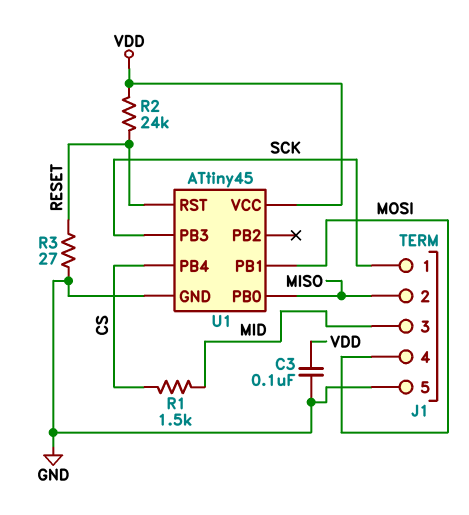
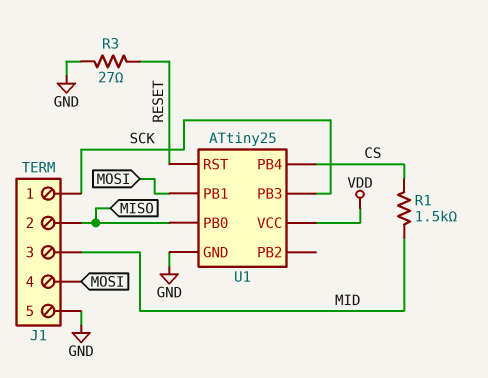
C3: 100nF (GND, VDD) -> none
R2: 24k (RESET, VDD) -> none
U1: ATtiny45 -> ATtiny25

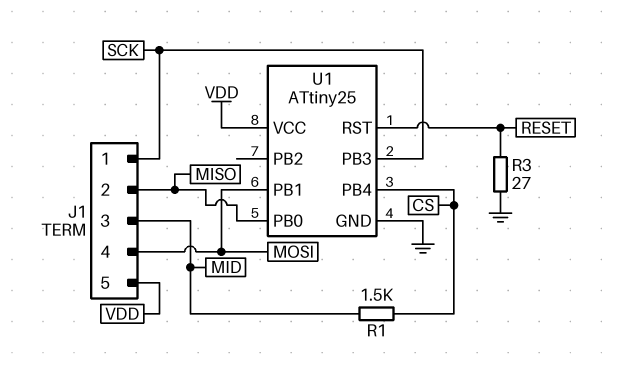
J1 pin 5: GND -> VDD

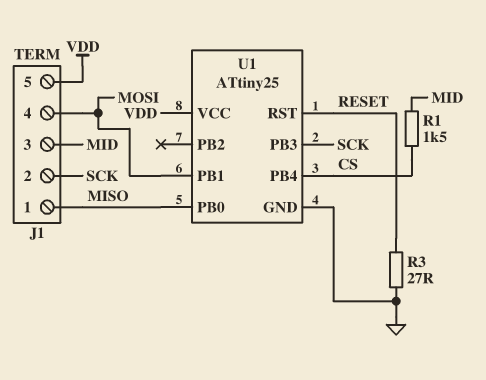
J1 pin 1: SCK -> MISO
J1 pin 2: MISO -> SCK

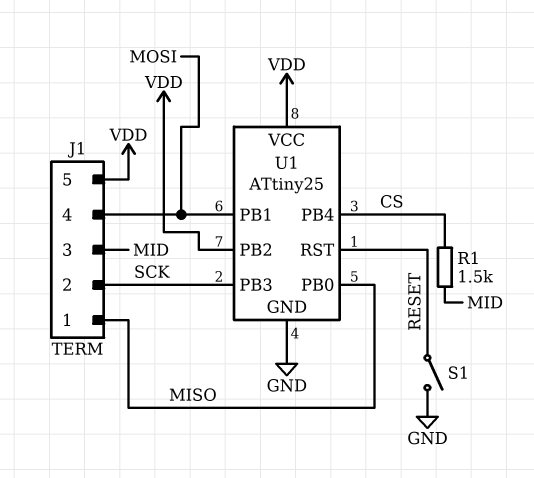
R3: 27 (GND, RESET) -> none
S1: none -> switch (GND, RESET)
U1 pin PB2: none -> VDD

